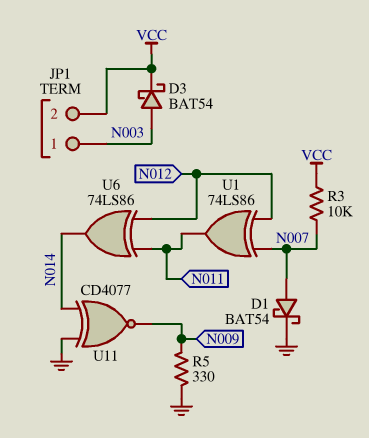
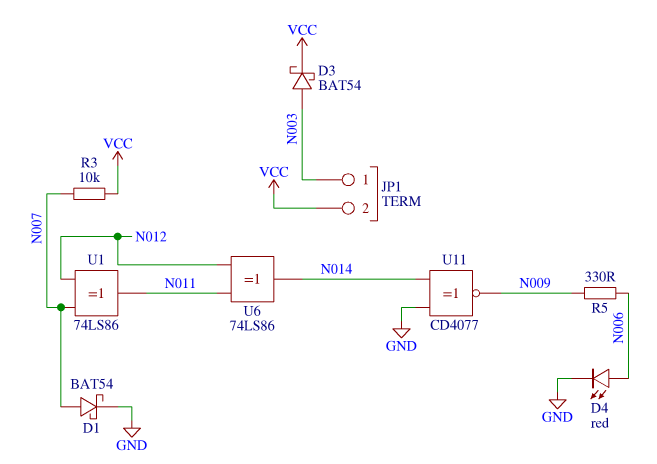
D4: none -> LED red (A N006, K GND)
R5: 330 (GND, N009) -> 330 (N006, N009)

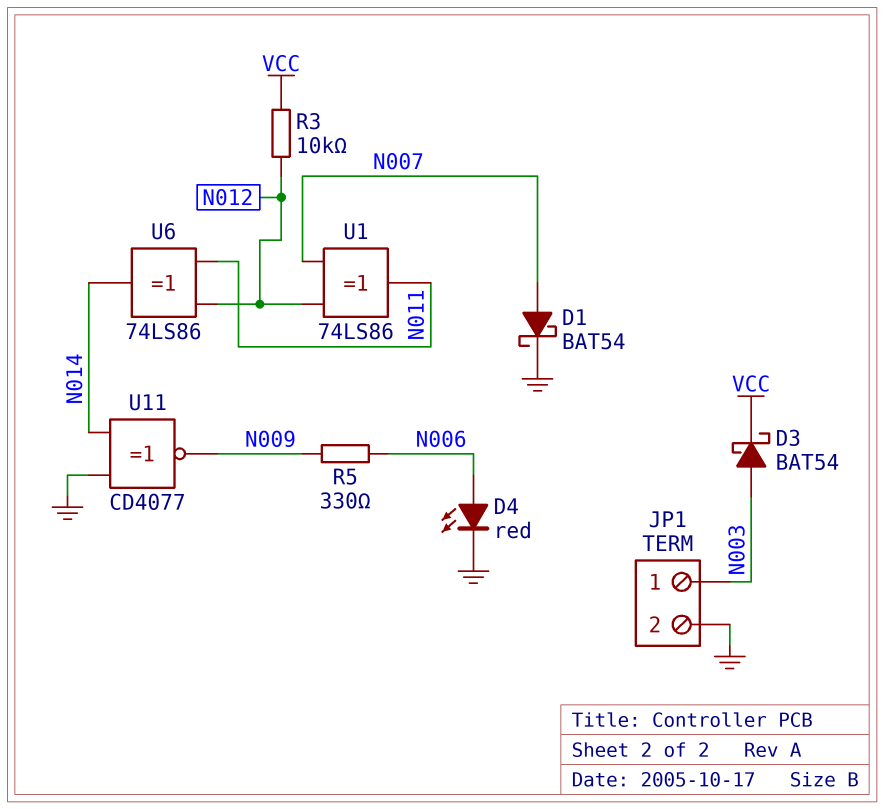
JP1 pin 2: VCC -> GND
R3: 10k (N007, VCC) -> 10k (N012, VCC)

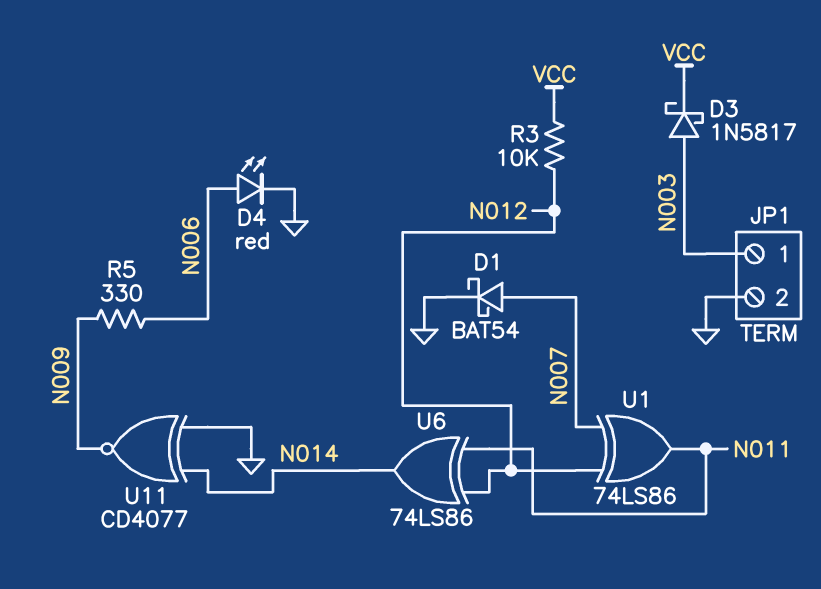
D3: schottky BAT54 (A N003, K VCC) -> schottky 1N5817 (A N003, K VCC)

